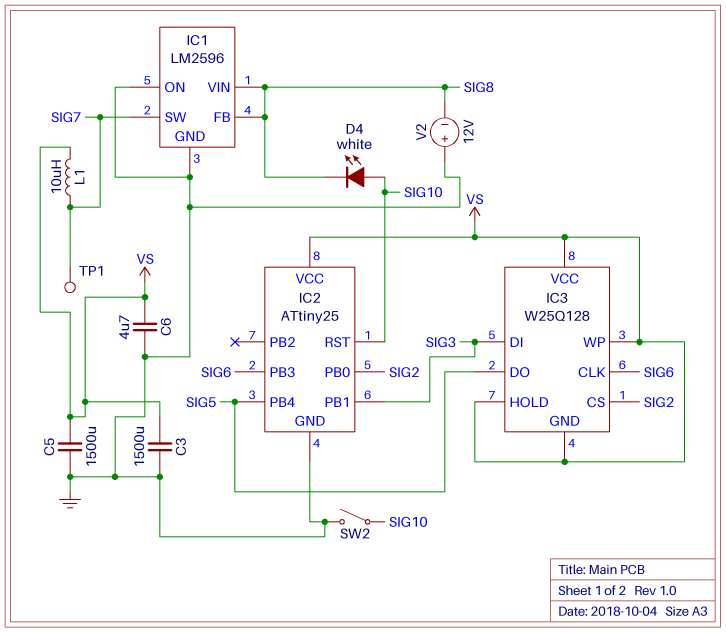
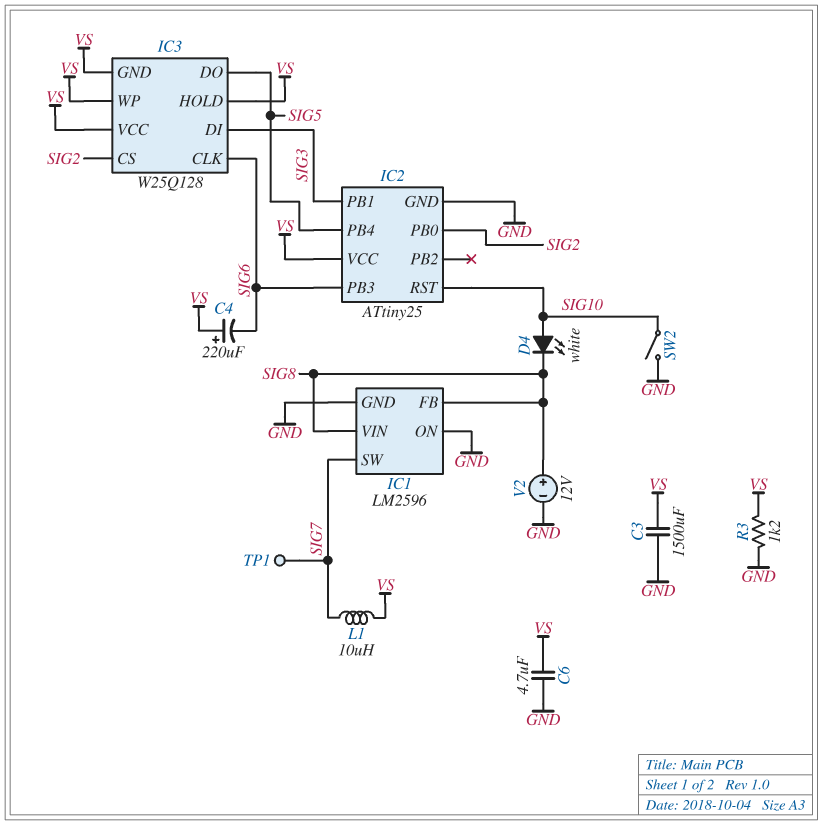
C4: none -> 220uF (plus VS, minus SIG6)
C5: 1500uF (GND, VS) -> none
R3: none -> 1.2k (GND, VS)
V2: 12V (plus GND, minus SIG8) -> 12V (plus SIG8, minus GND)

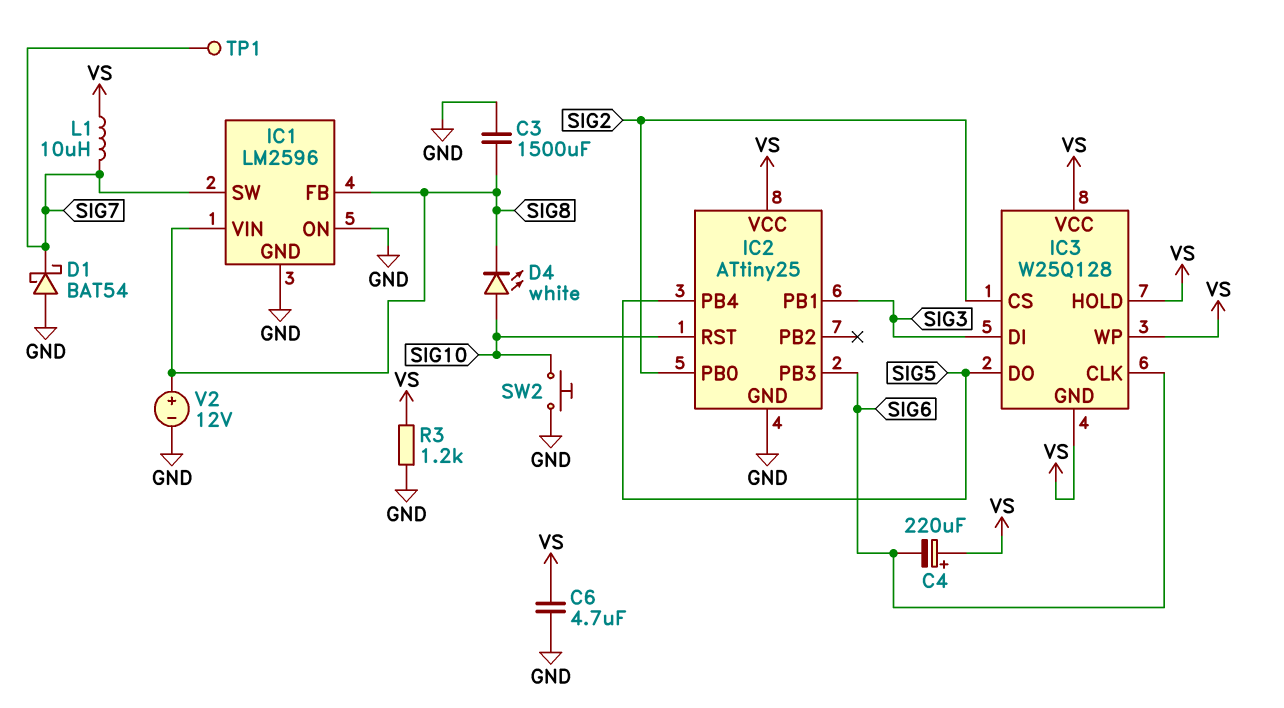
C3: 1500uF (GND, VS) -> 1500uF (GND, SIG8)
D1: none -> schottky BAT54 (A GND, K SIG7)
SW2: switch (GND, SIG10) -> button (GND, SIG10)

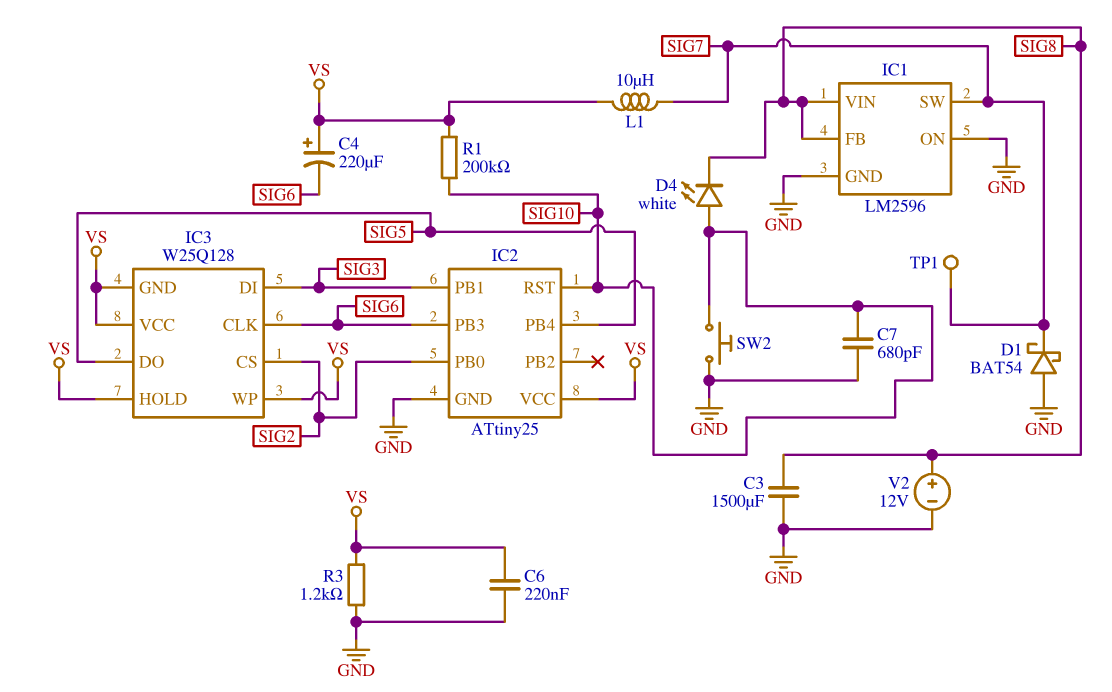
C6: 4.7uF (GND, VS) -> 220nF (GND, VS)
C7: none -> 680pF (GND, SIG10)
R1: none -> 200k (SIG10, VS)

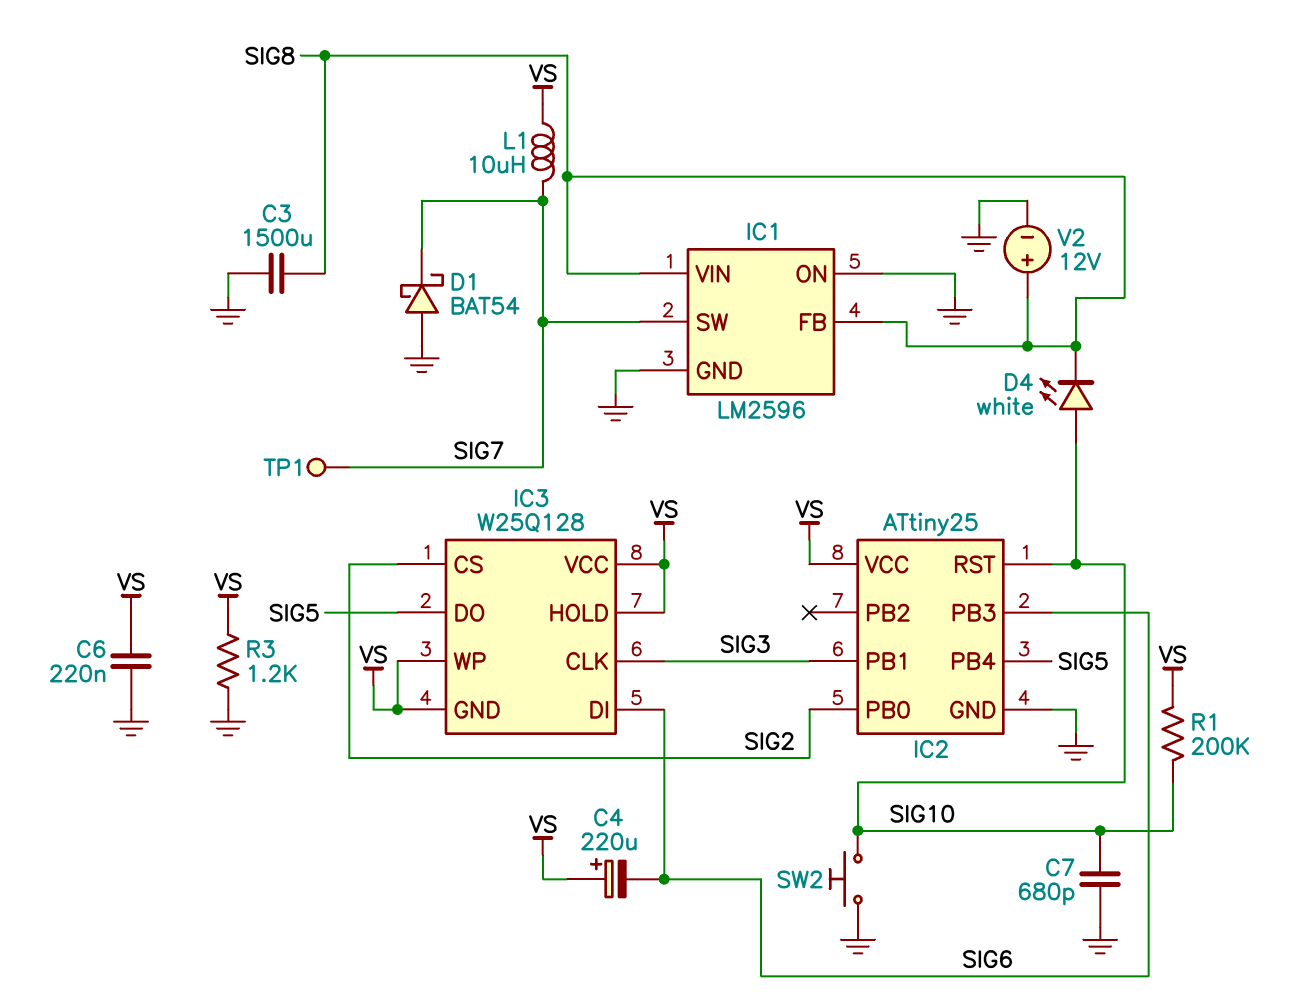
IC3 pin CLK: SIG6 -> SIG3
IC3 pin DI: SIG3 -> SIG6

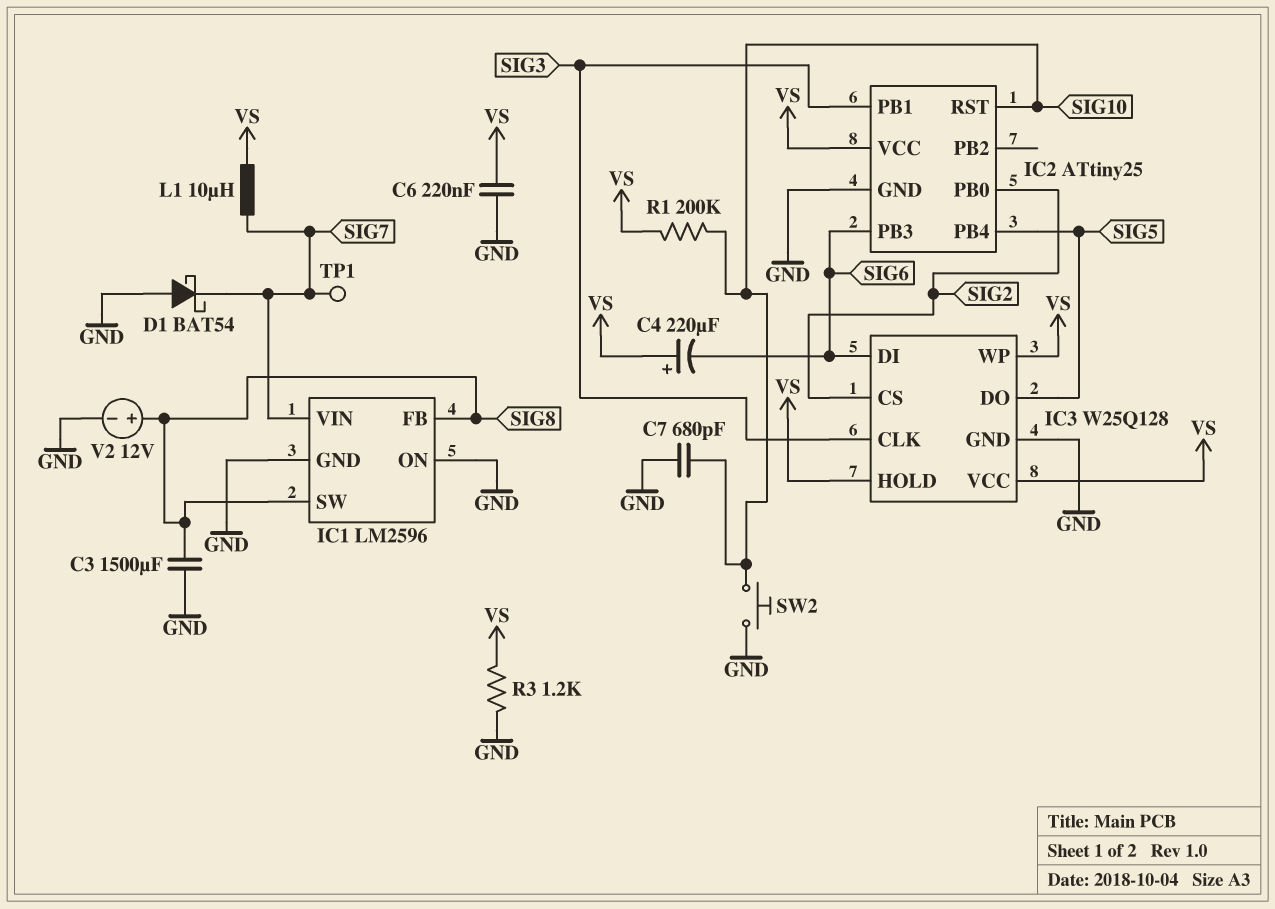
D4: LED white (A SIG10, K SIG8) -> none
IC1 pin SW: SIG7 -> SIG8
IC1 pin VIN: SIG8 -> SIG7
IC3 pin GND: VS -> GND

